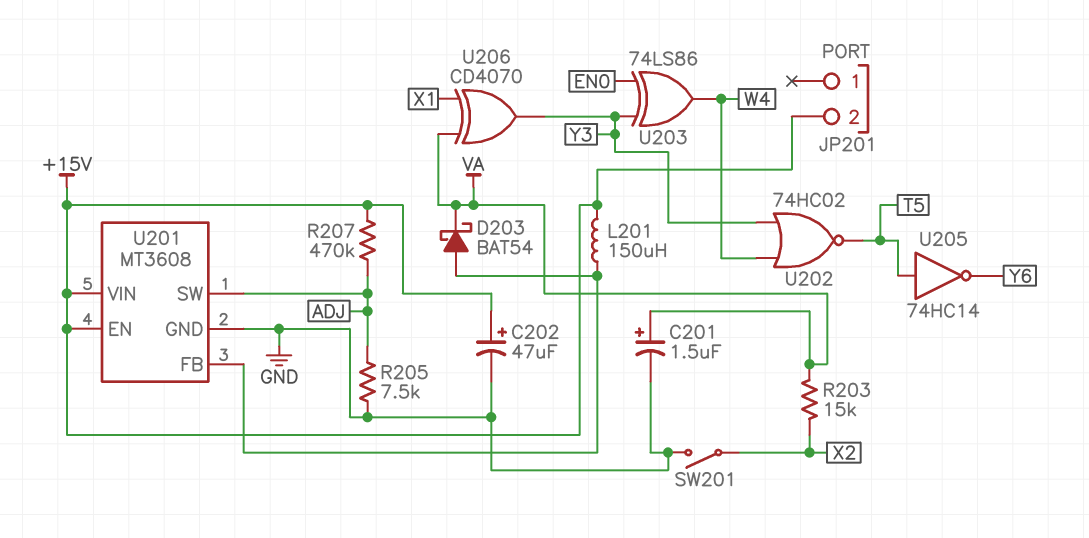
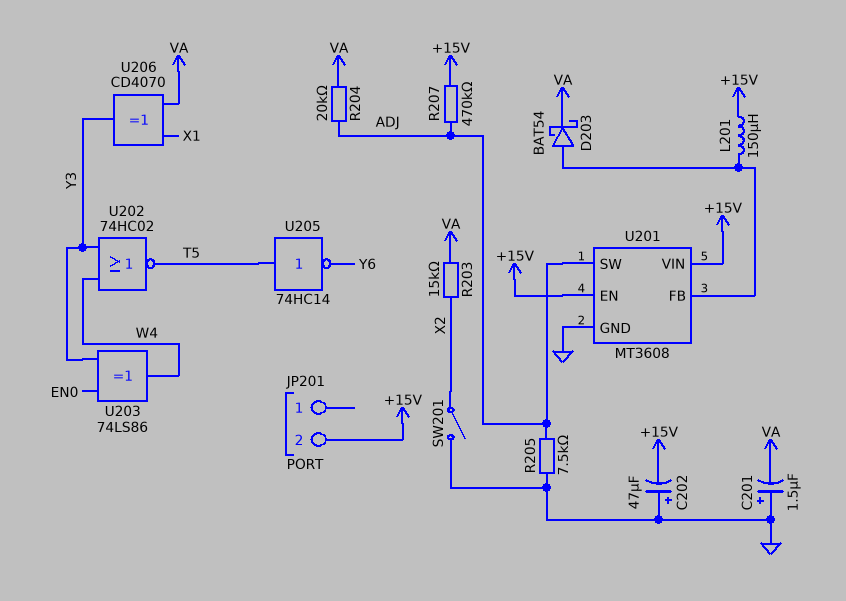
C201: 1.5uF (plus VA, minus GND) -> 1.5uF (plus GND, minus VA)
C202: 47uF (plus +15V, minus GND) -> 47uF (plus GND, minus +15V)
R204: none -> 20k (ADJ, VA)

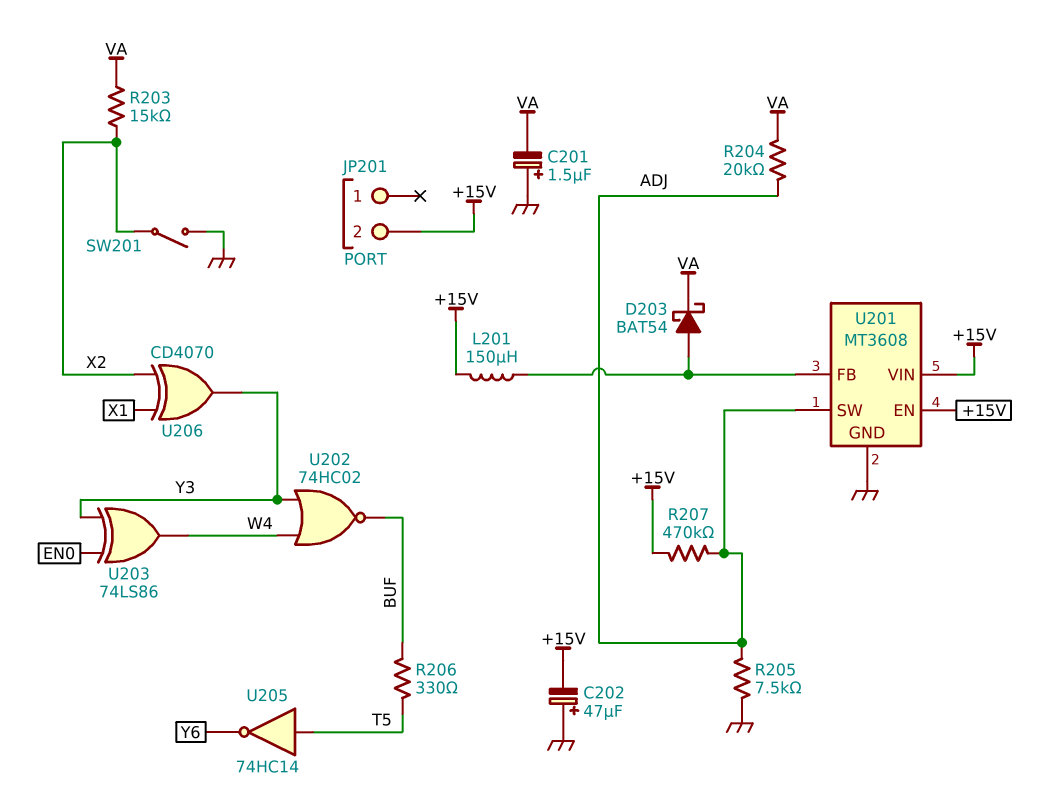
R206: none -> 330 (BUF, T5)
U202: NOR 74HC02 (in W4, in Y3, out T5) -> NOR 74HC02 (in W4, in Y3, out BUF)
U206: XOR CD4070 (in VA, in X1, out Y3) -> XOR CD4070 (in X1, in X2, out Y3)

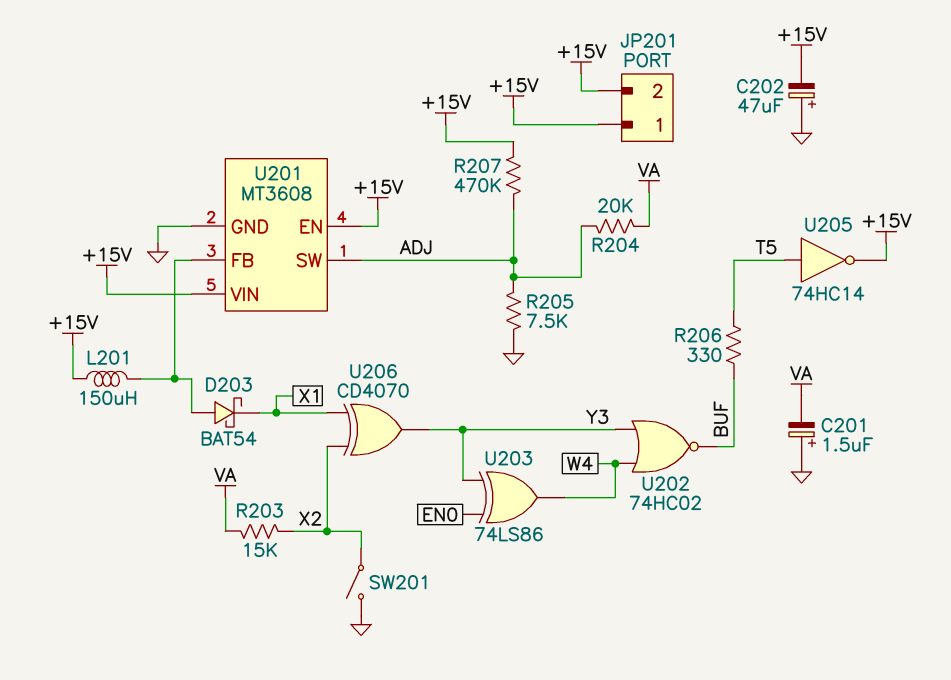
D203: schottky BAT54 (A U201/FB, K VA) -> schottky BAT54 (A U201/FB, K X1)
JP201 pin 1: none -> +15V
U205: NOT 74HC14 (in T5, out Y6) -> NOT 74HC14 (in T5, out +15V)

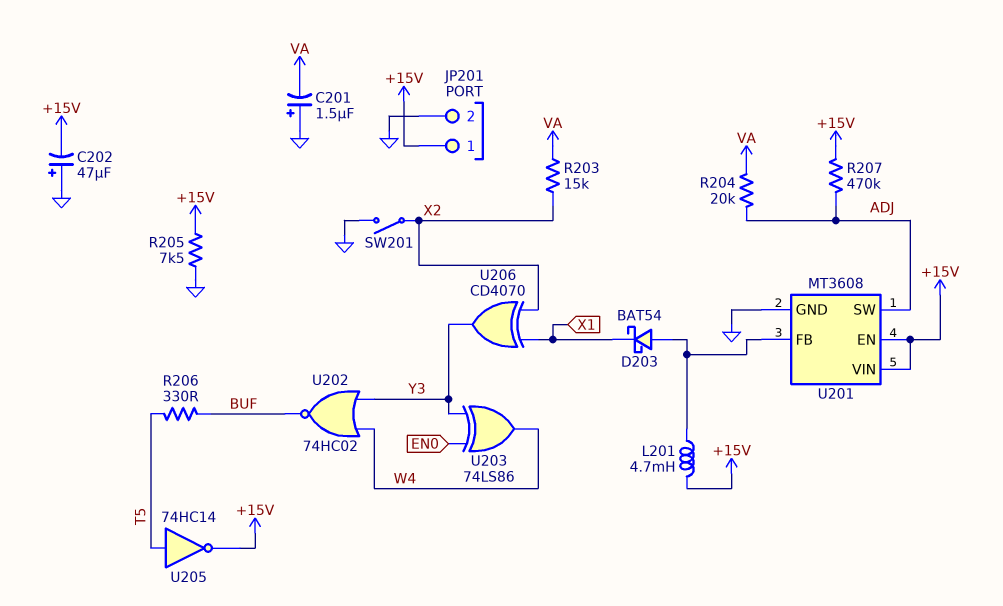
JP201 pin 2: +15V -> GND
L201: 150uH (+15V, U201/FB) -> 4.7mH (+15V, U201/FB)
R205: 7.5k (ADJ, GND) -> 7.5k (+15V, GND)

